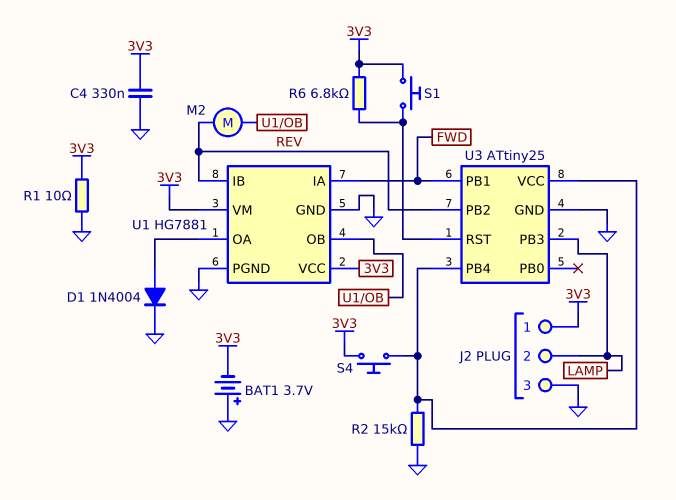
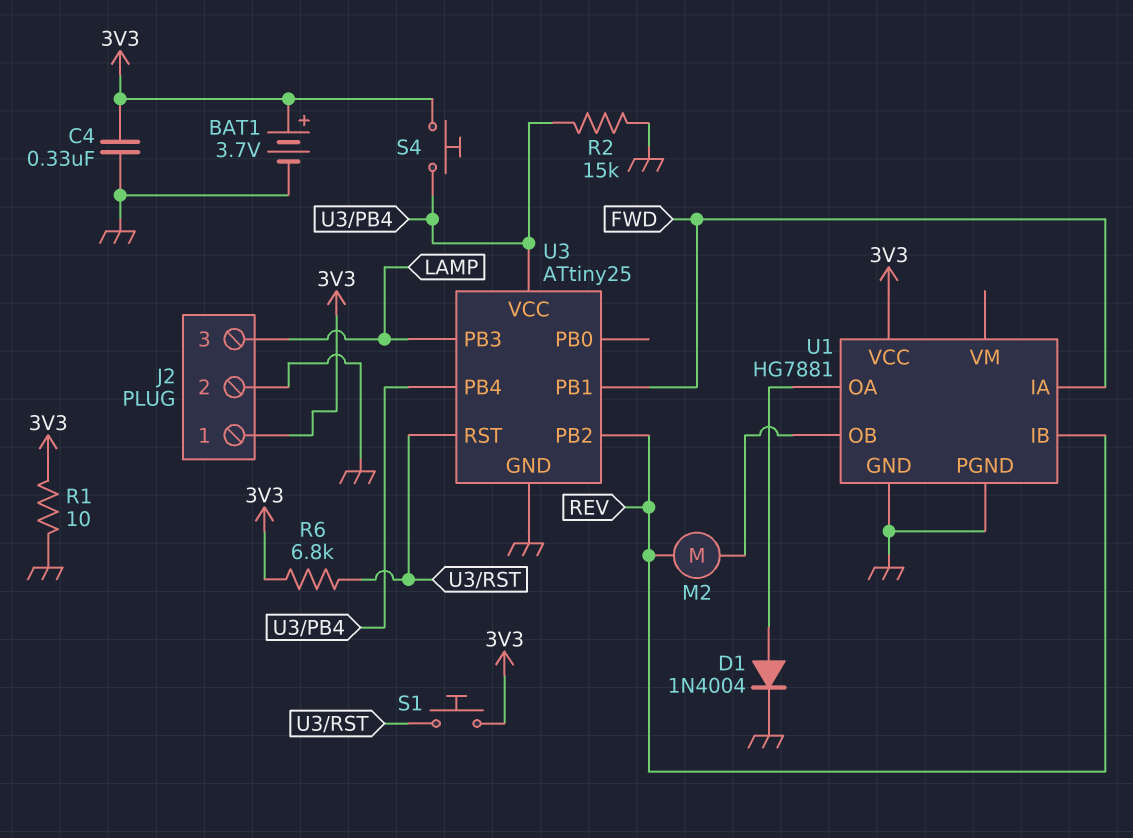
BAT1: 3.7V (plus GND, minus 3V3) -> 3.7V (plus 3V3, minus GND)
J2 pin 2: LAMP -> GND
J2 pin 3: GND -> LAMP
U1 pin VM: 3V3 -> none

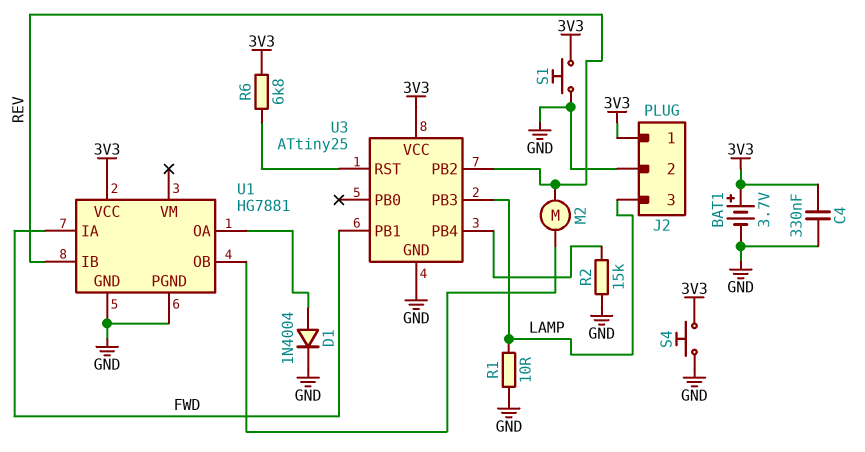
R1: 10 (3V3, GND) -> 10 (GND, LAMP)
S1: button (3V3, U3/RST) -> button (3V3, GND)
S4: button (3V3, U3/PB4) -> button (3V3, GND)
U3 pin VCC: U3/PB4 -> 3V3

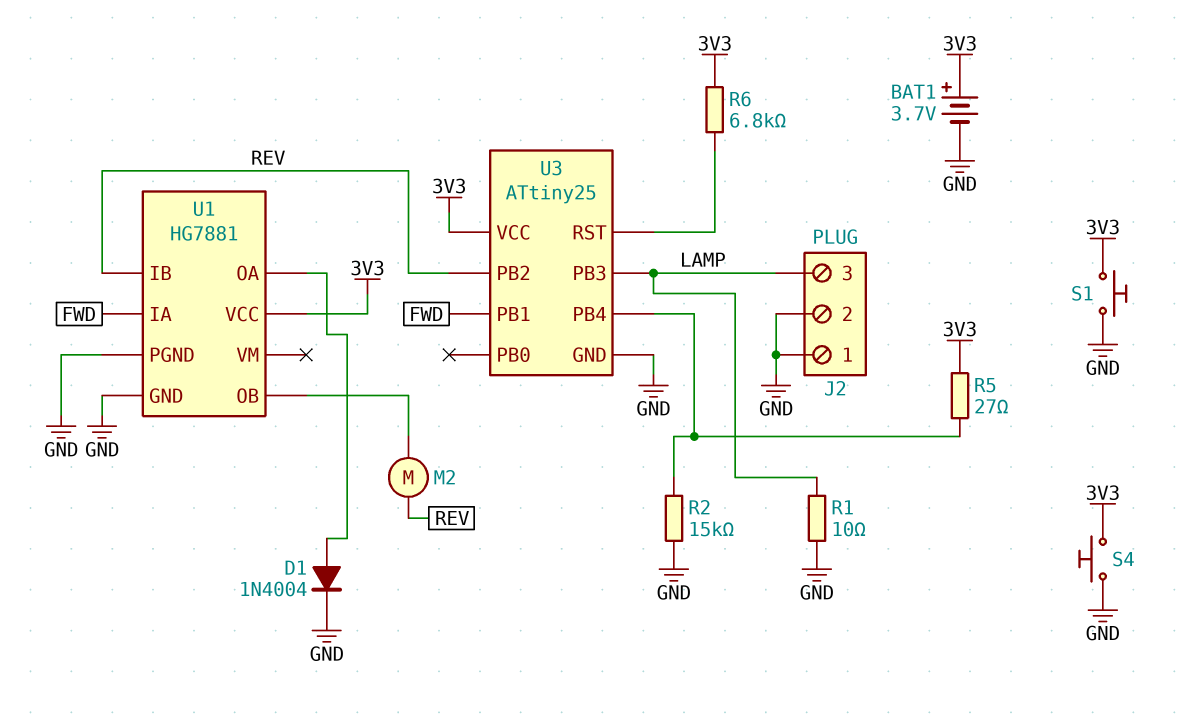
C4: 330nF (3V3, GND) -> none
J2 pin 1: 3V3 -> GND
R5: none -> 27 (3V3, U3/PB4)

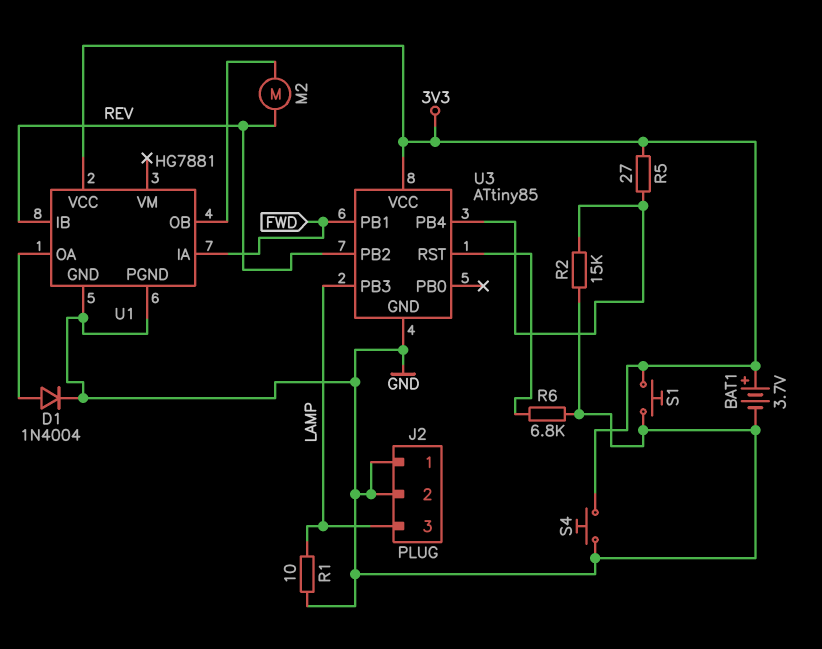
R6: 6.8k (3V3, U3/RST) -> 6.8k (GND, U3/RST)
U3: ATtiny25 -> ATtiny85

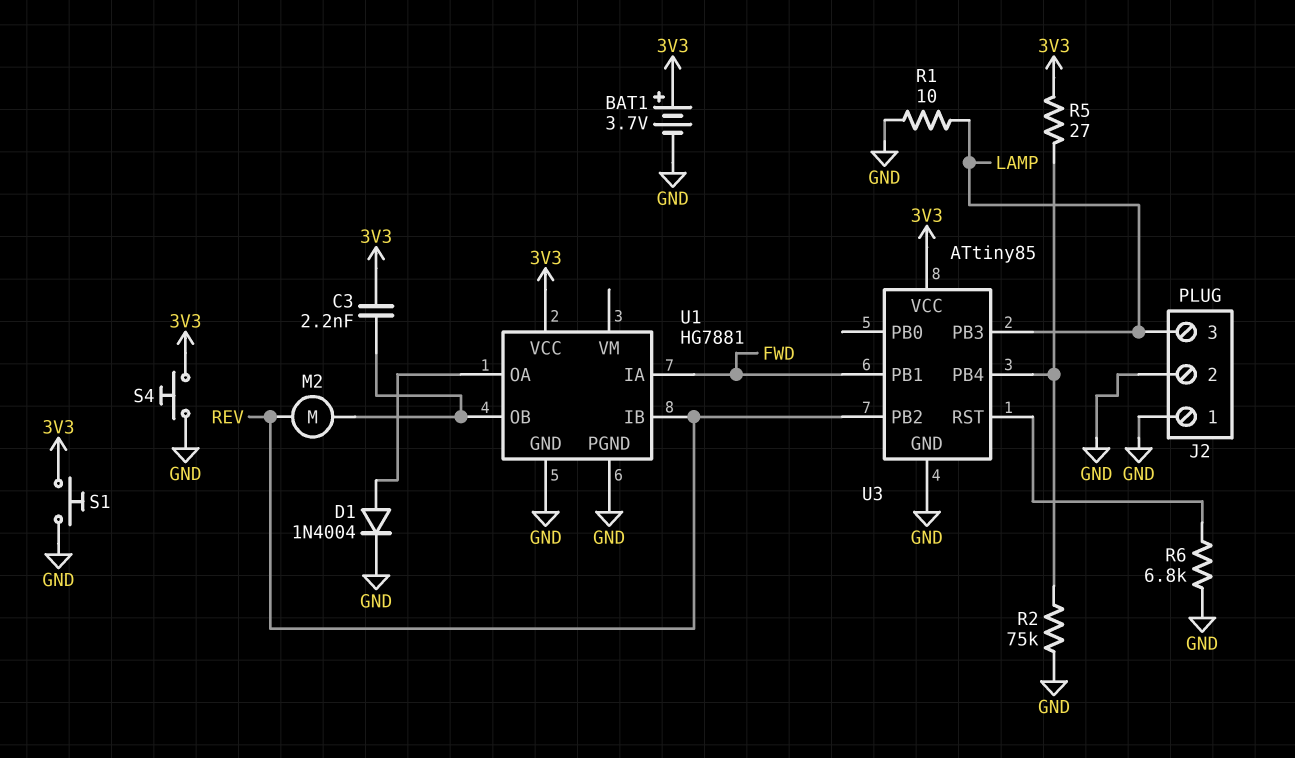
C3: none -> 2.2nF (3V3, U1/OB)
R2: 15k (GND, U3/PB4) -> 75k (GND, U3/PB4)

